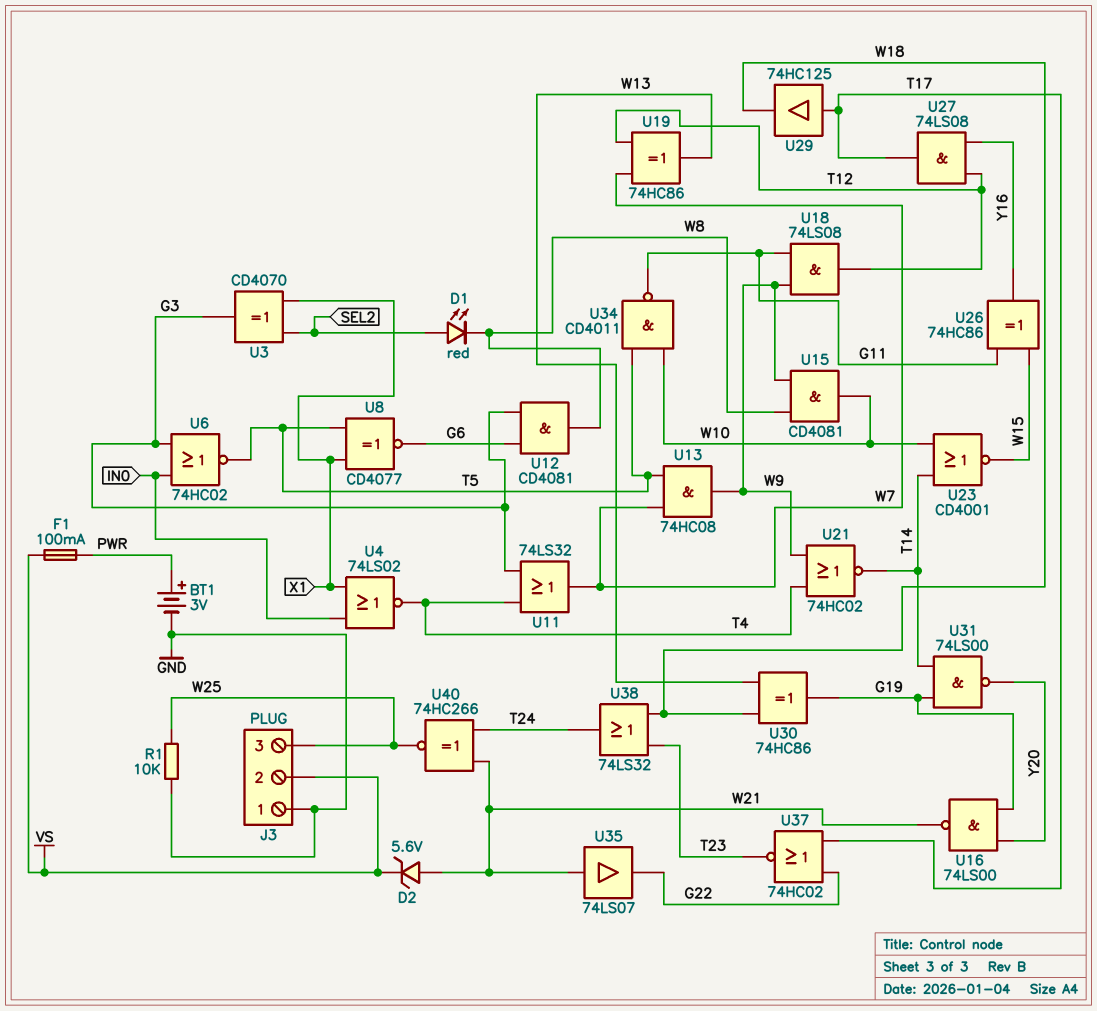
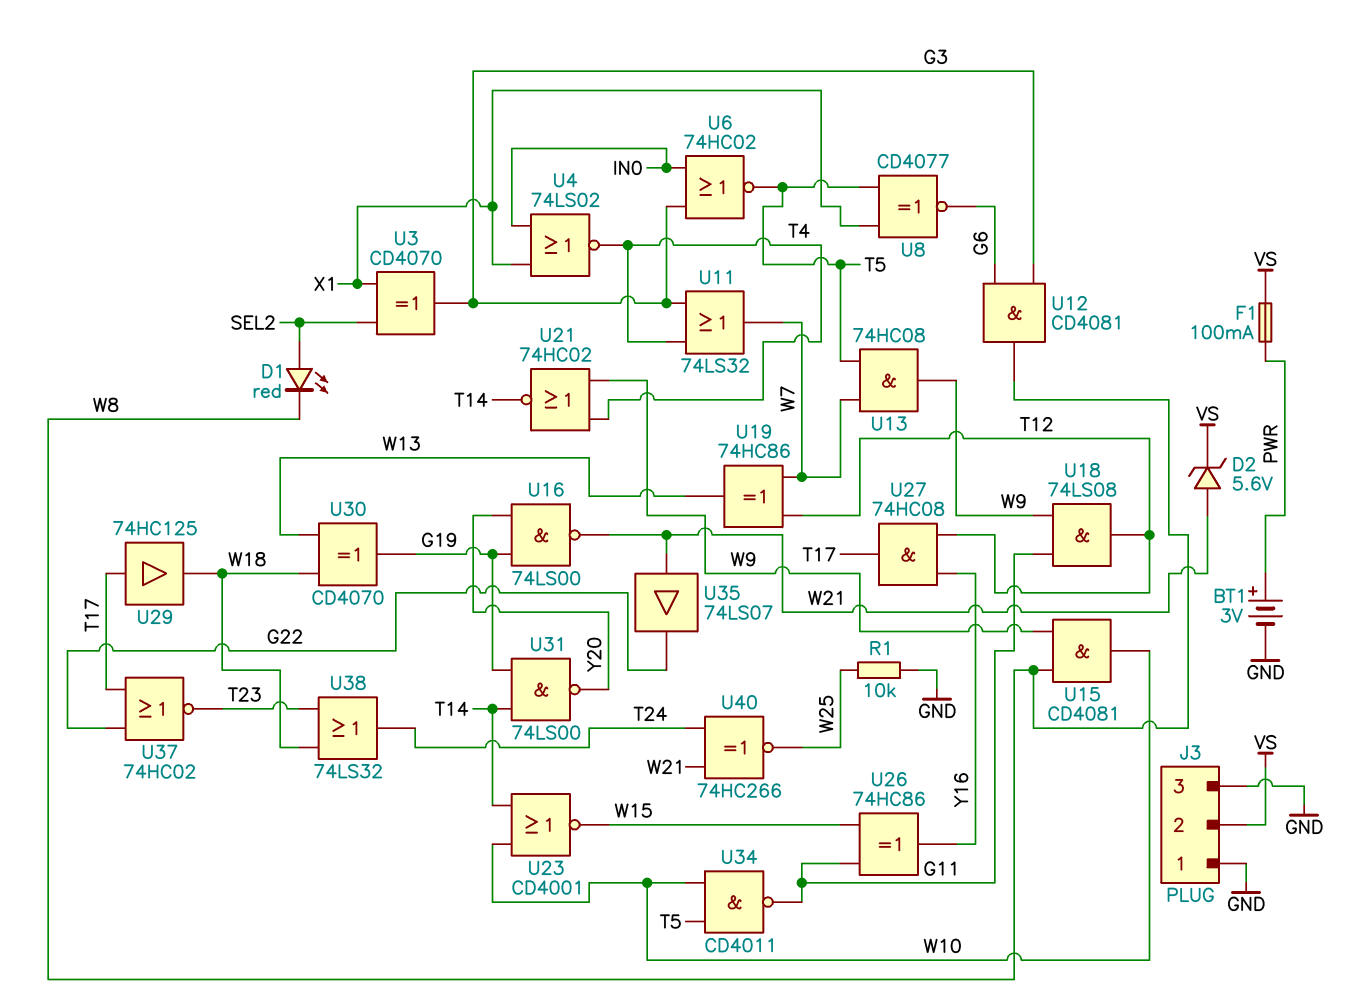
J3 pin 3: W25 -> GND
U27: AND 74LS08 (in T12, in Y16, out T17) -> AND 74HC08 (in T12, in Y16, out T17)
U30: XOR 74HC86 (in W13, in W18, out G19) -> XOR CD4070 (in W13, in W18, out G19)

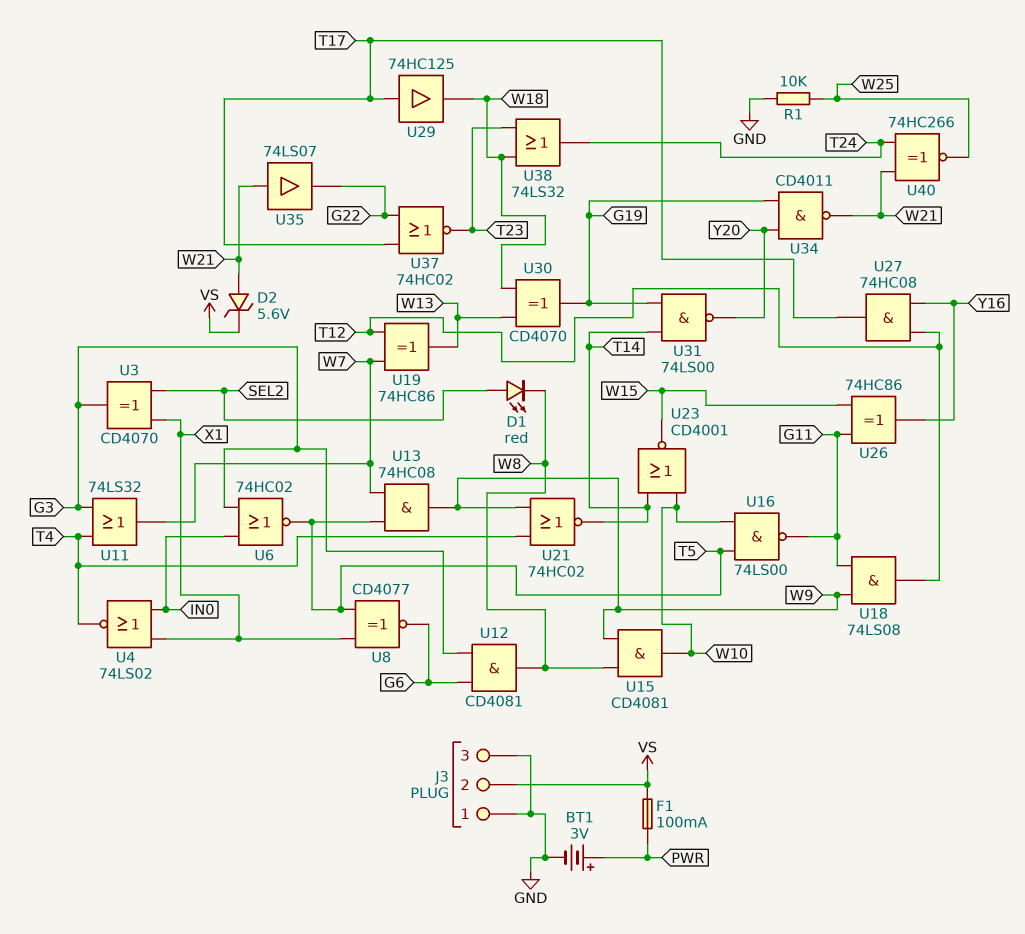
U16: NAND 74LS00 (in G19, in Y20, out W21) -> NAND 74LS00 (in T5, in W10, out G11)
U34: NAND CD4011 (in T5, in W10, out G11) -> NAND CD4011 (in G19, in Y20, out W21)

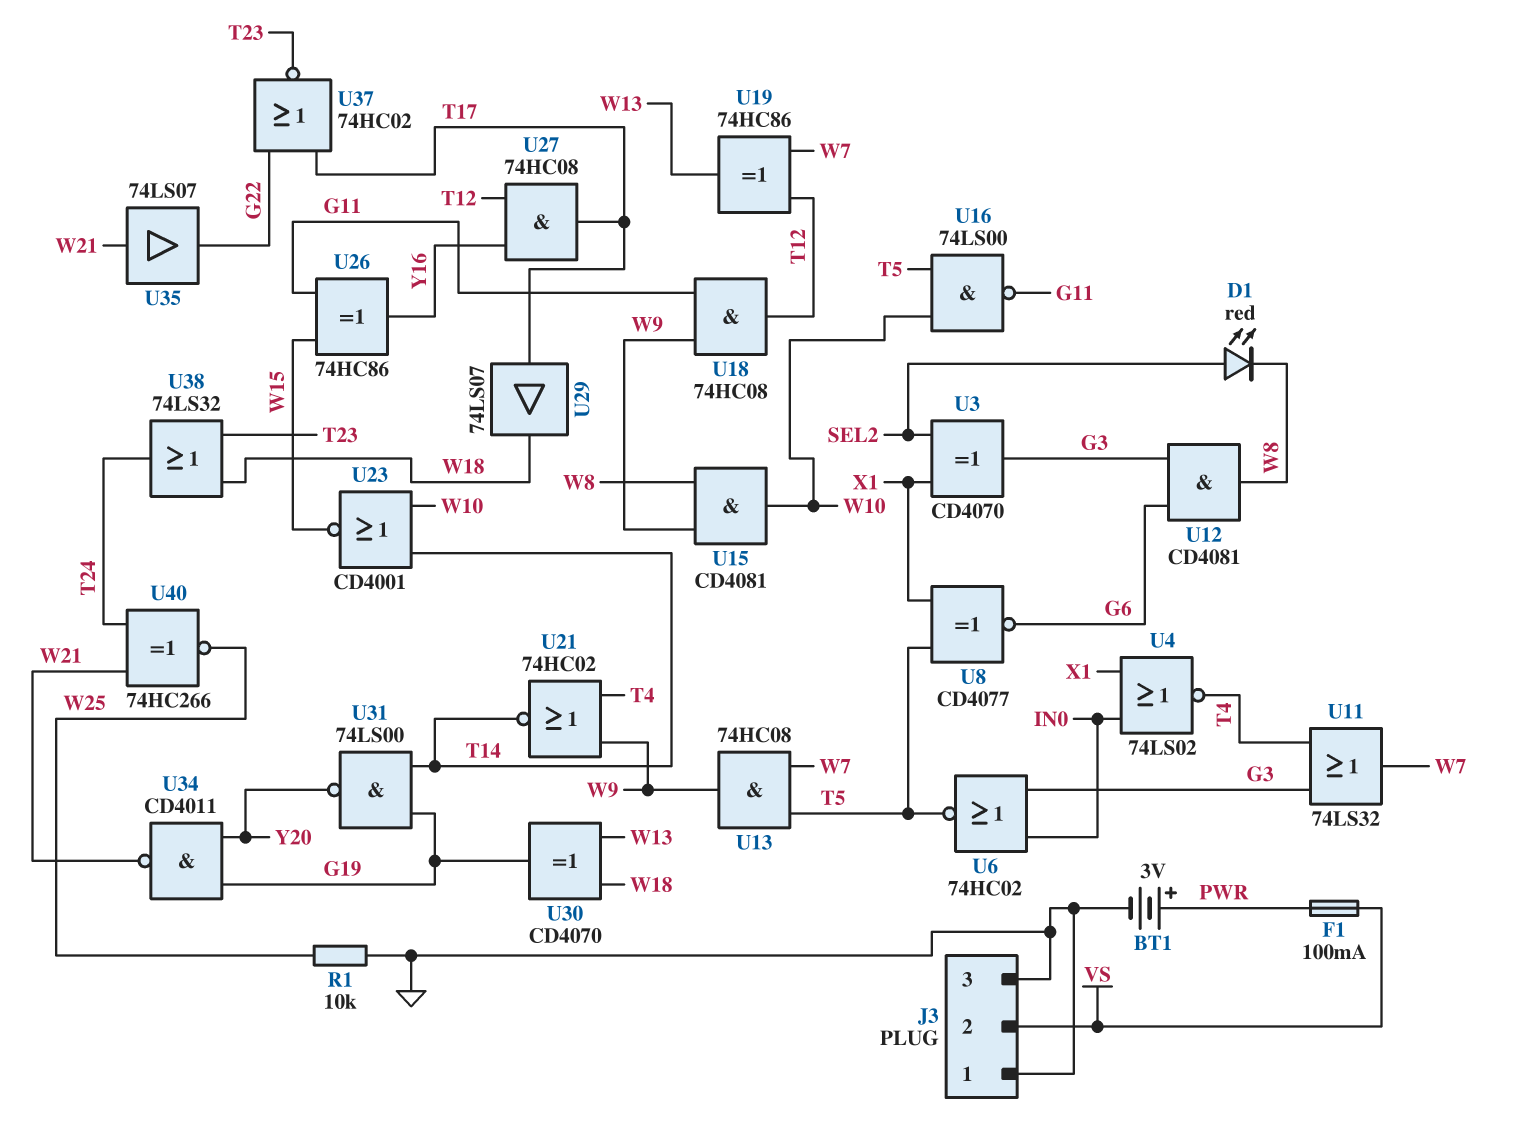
D2: zener 5.6V (A W21, K VS) -> none
U18: AND 74LS08 (in G11, in W9, out T12) -> AND 74HC08 (in G11, in W9, out T12)
U29: buffer 74HC125 (in T17, out W18) -> buffer 74LS07 (in T17, out W18)

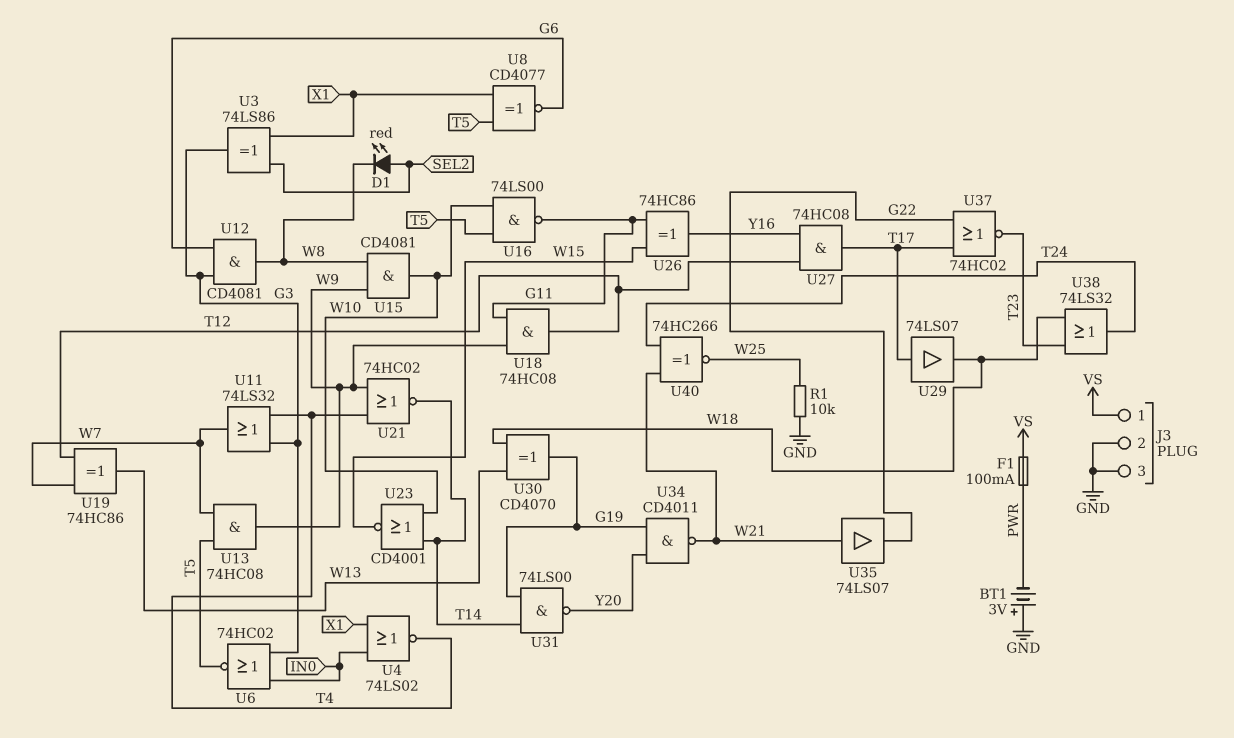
BT1: 3V (plus PWR, minus GND) -> 3V (plus GND, minus PWR)
J3 pin 1: GND -> VS
J3 pin 2: VS -> GND
U3: XOR CD4070 (in SEL2, in X1, out G3) -> XOR 74LS86 (in SEL2, in X1, out G3)

